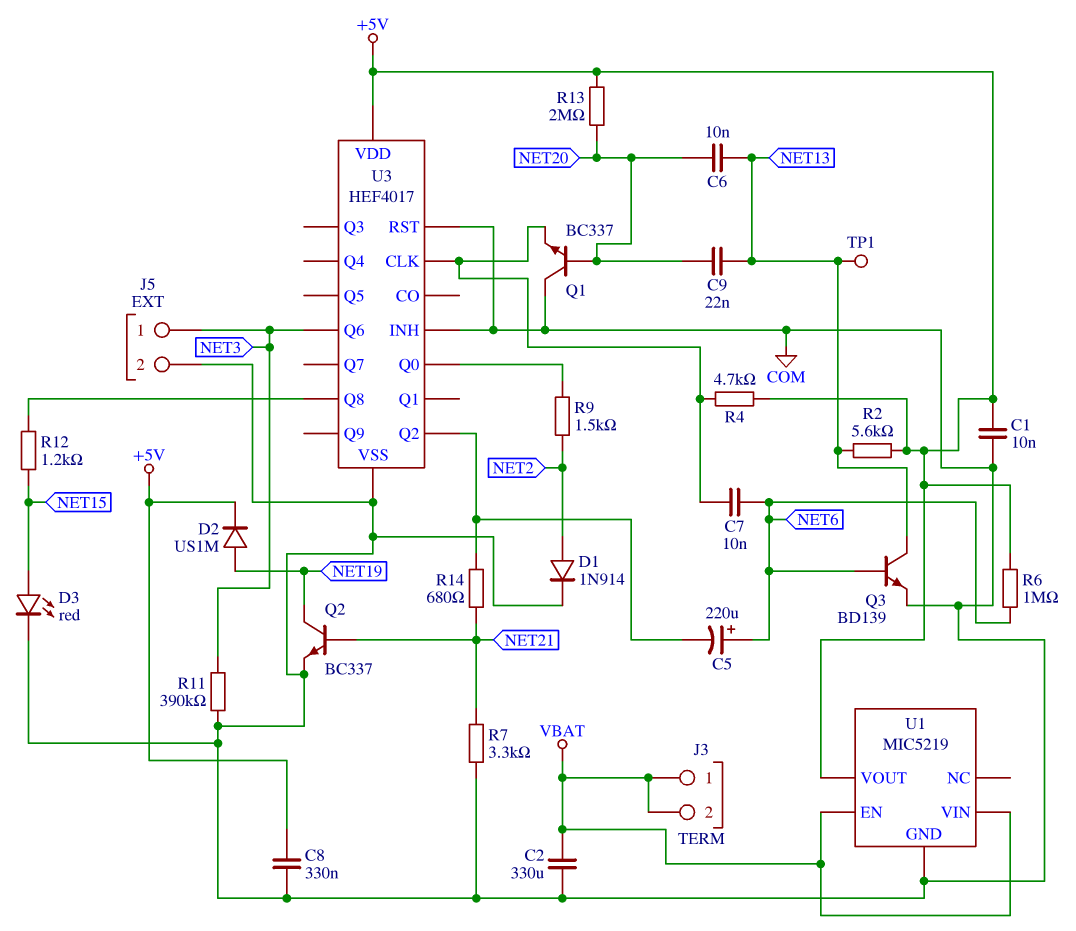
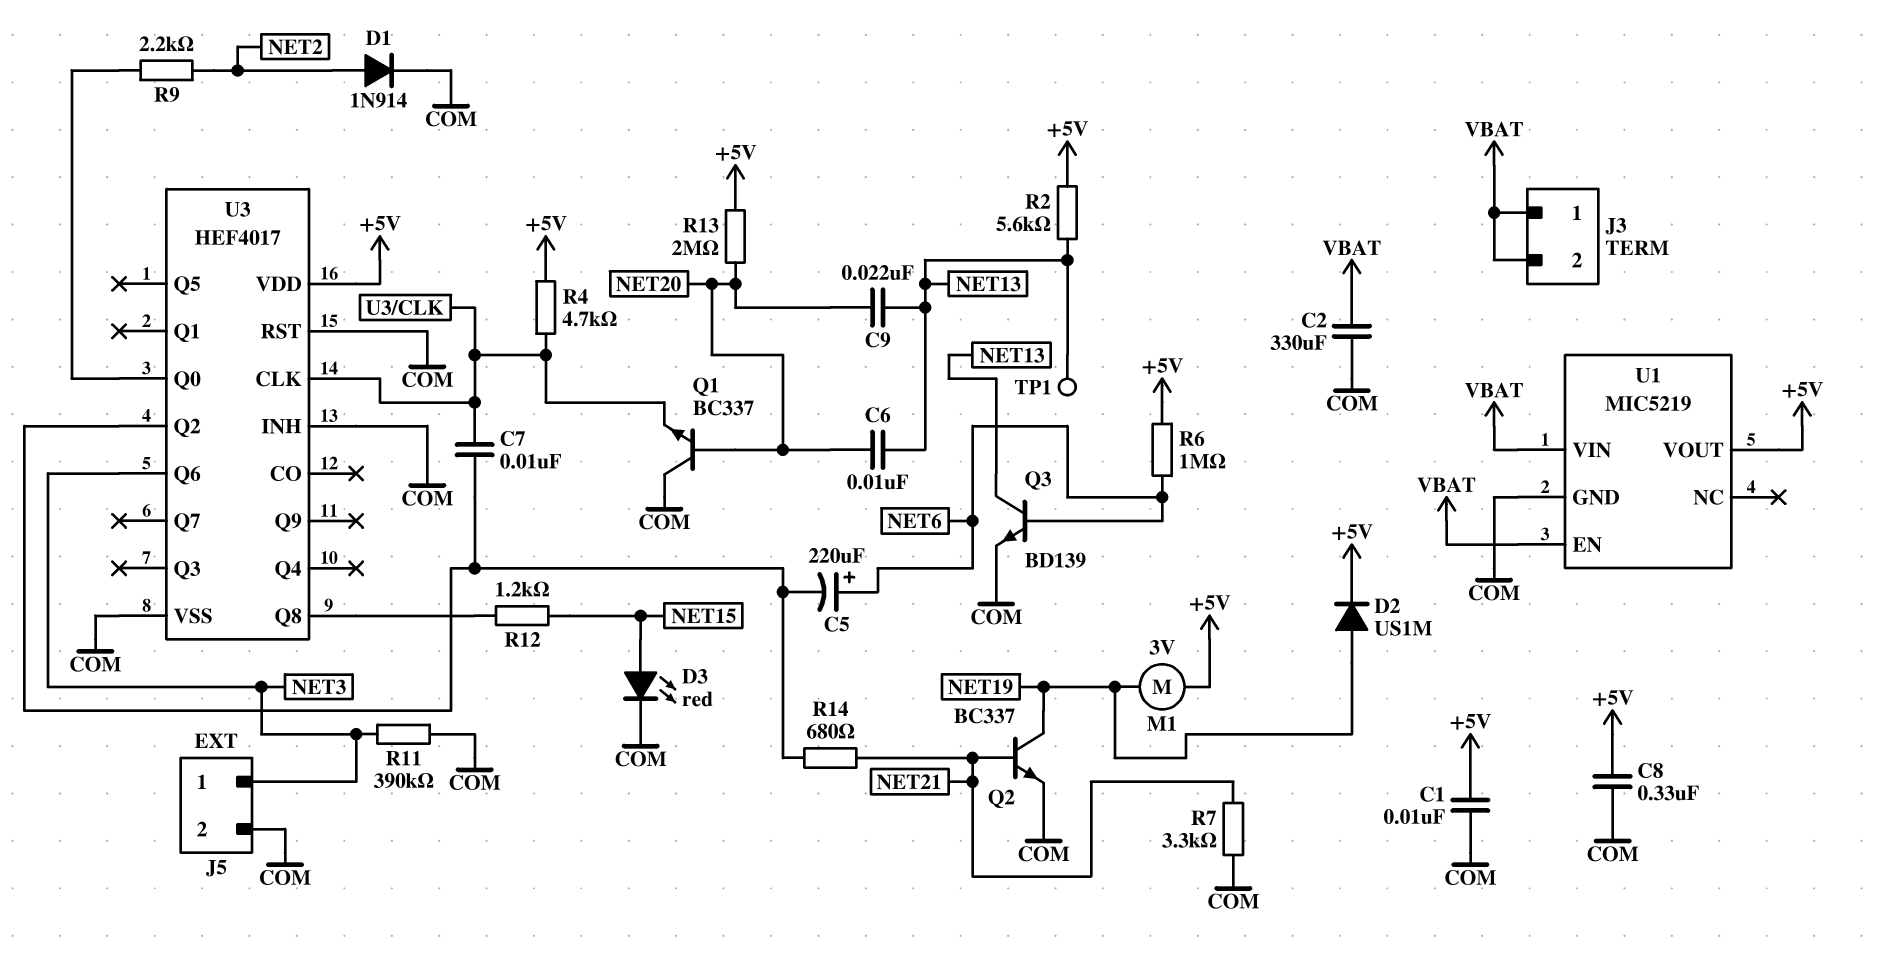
C7: 10nF (NET6, U3/CLK) -> 10nF (U3/CLK, U3/Q2)
M1: none -> motor 3V (+5V, NET19)
R9: 1.5k (NET2, U3/Q0) -> 2.2k (NET2, U3/Q0)

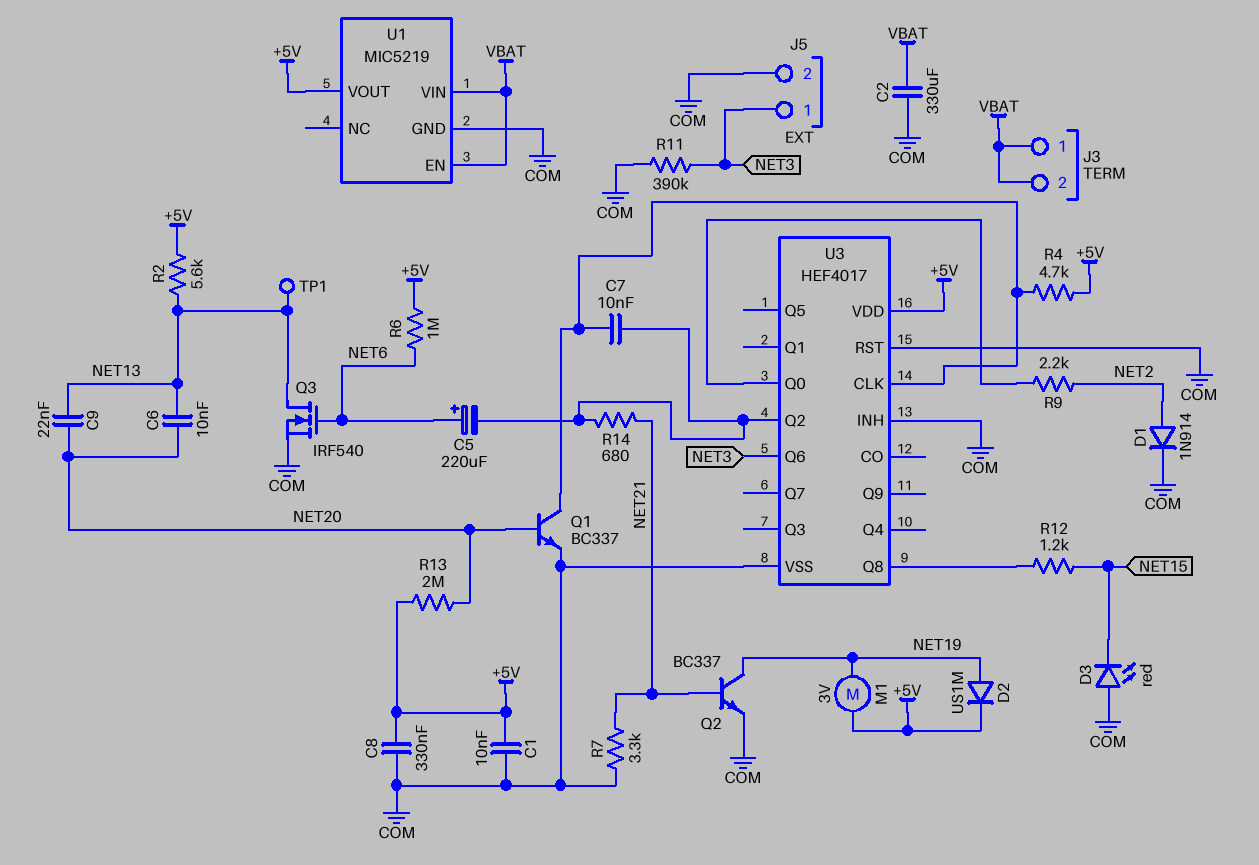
D3: LED red (A NET15, K COM) -> LED red (A COM, K NET15)
Q1: NPN BC337 (B NET20, C COM, E U3/CLK) -> NPN BC337 (B NET20, C U3/CLK, E COM)
Q3: NPN BD139 (B NET6, C NET13, E COM) -> NMOS IRF540 (G NET6, D NET13, S COM)

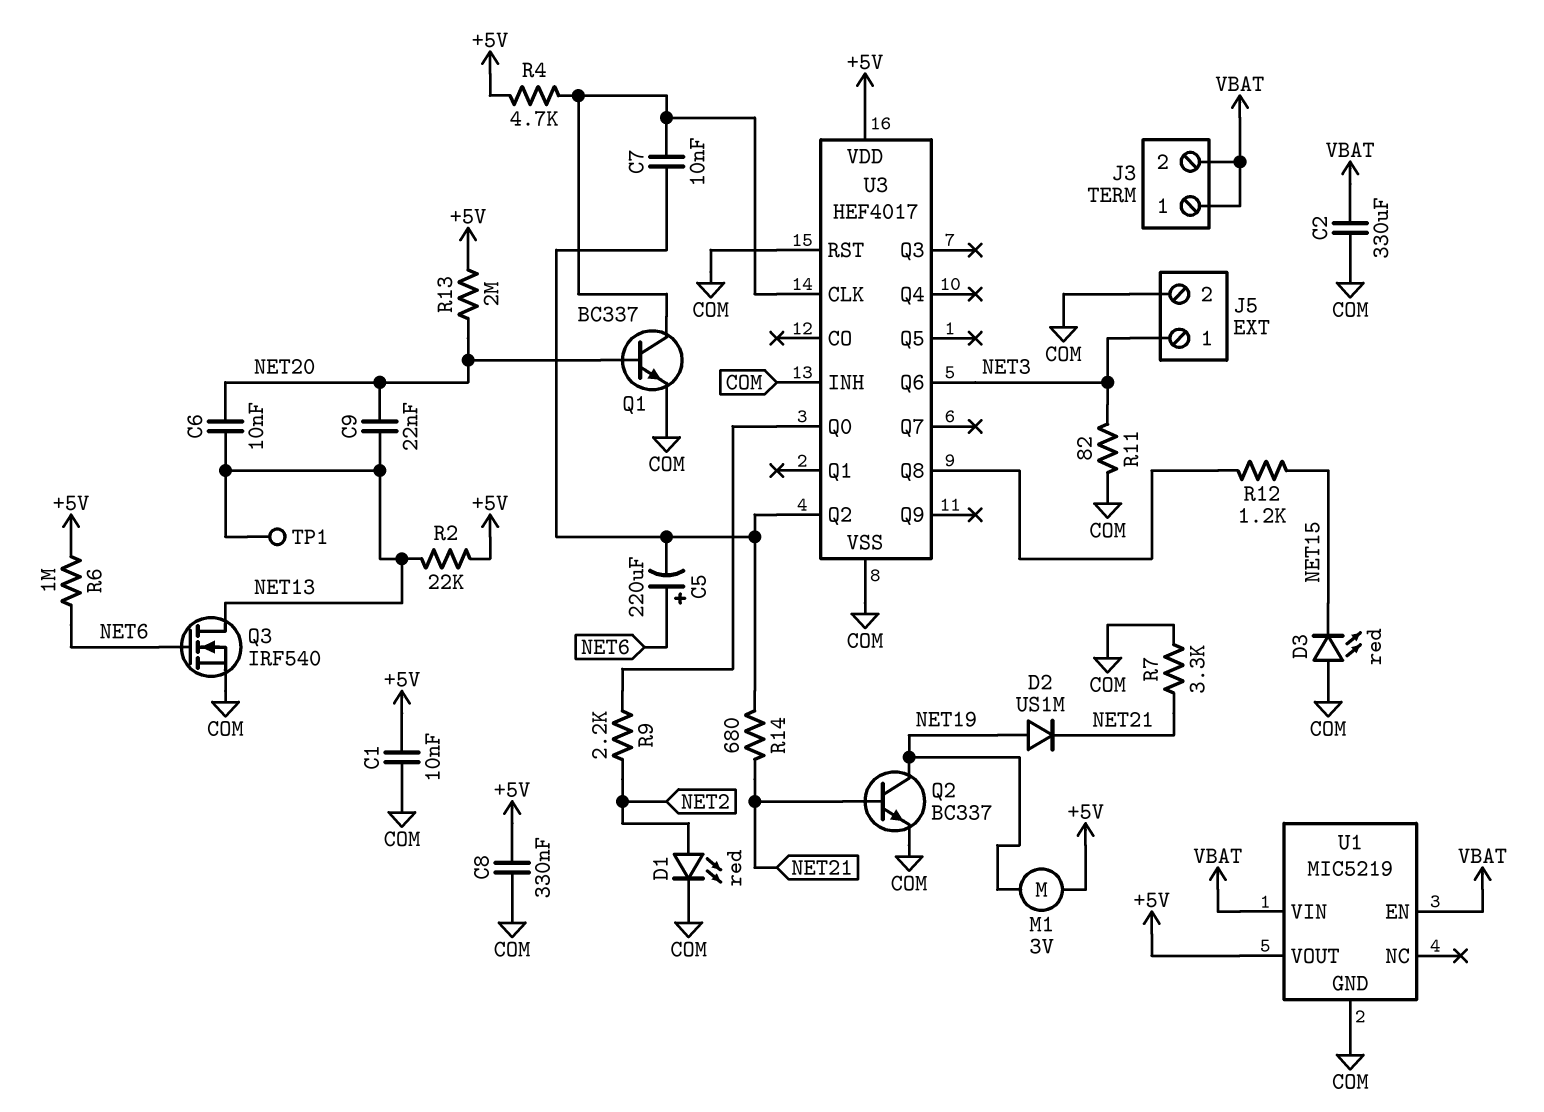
D1: diode 1N914 (A NET2, K COM) -> LED red (A NET2, K COM)
D2: diode US1M (A NET19, K +5V) -> diode US1M (A NET19, K NET21)
R2: 5.6k (+5V, NET13) -> 22k (+5V, NET13)
R11: 390k (COM, NET3) -> 82 (COM, NET3)

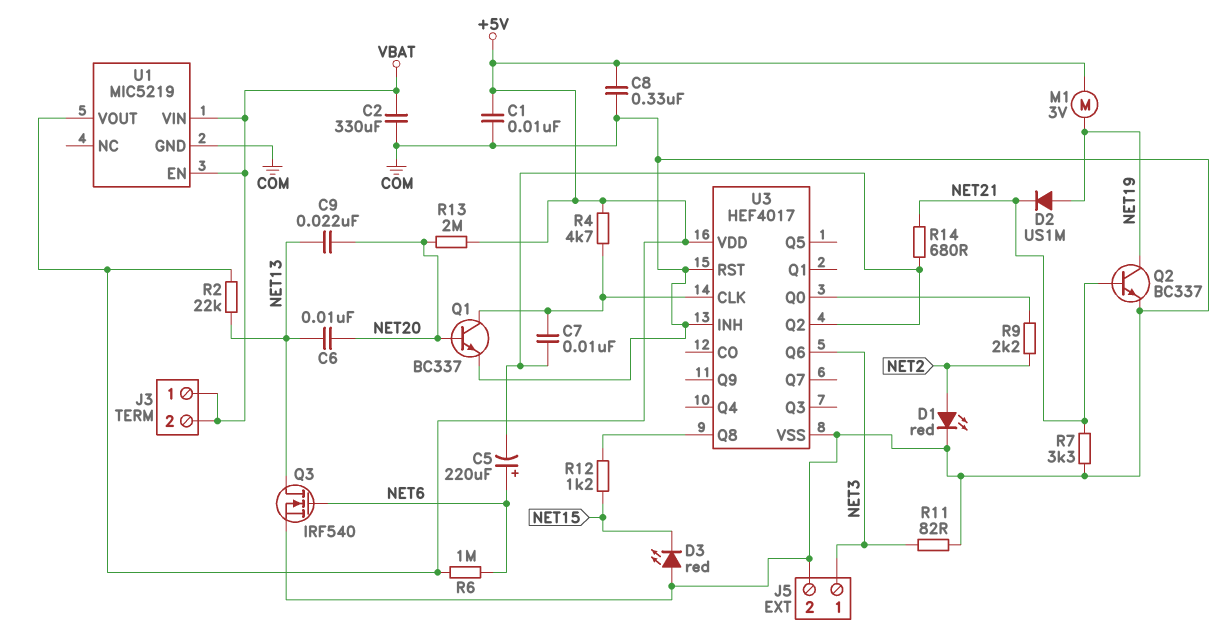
TP1: test point (NET13) -> none

